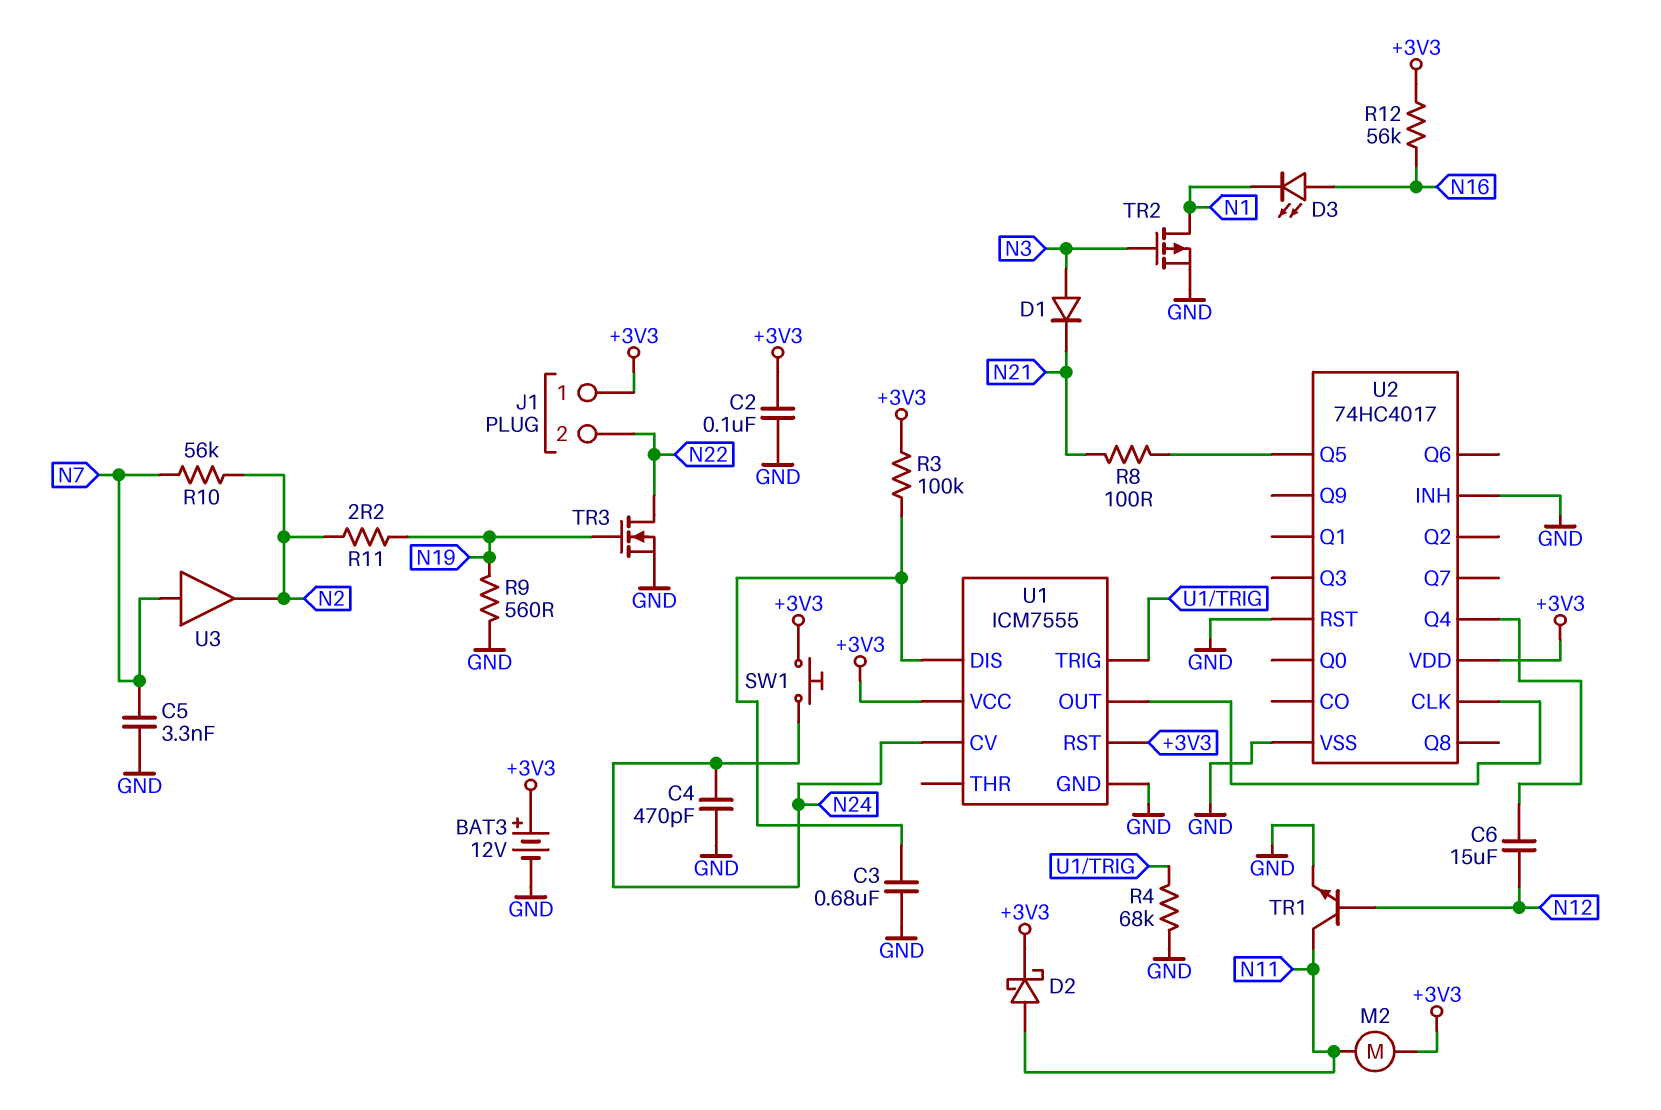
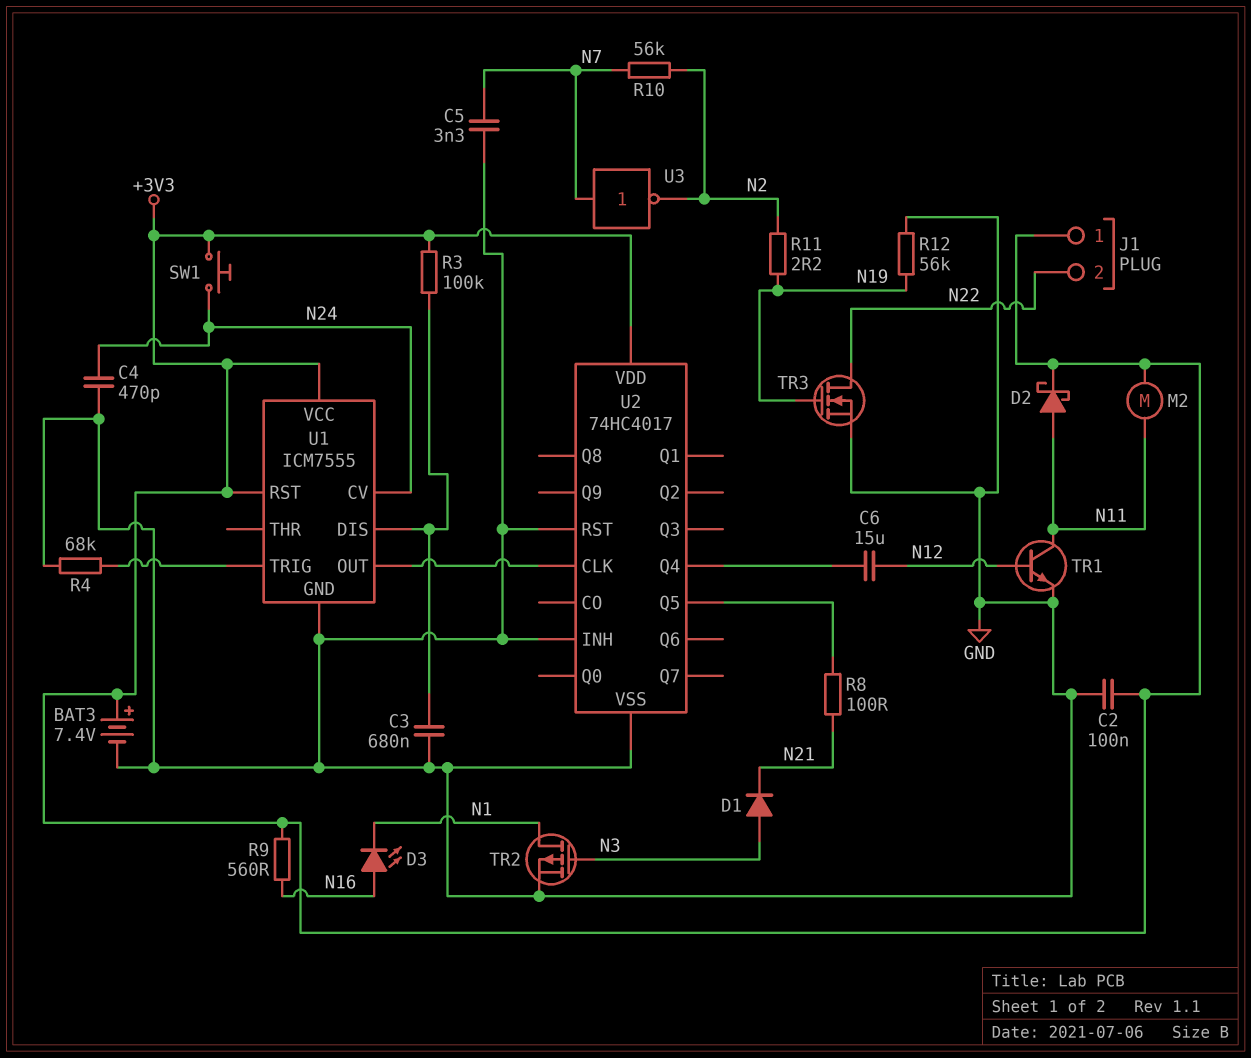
BAT3: 12V (plus +3V3, minus GND) -> 7.4V (plus +3V3, minus GND)
R9: 560 (GND, N19) -> 560 (+3V3, N16)
R12: 56k (+3V3, N16) -> 56k (GND, N19)
U3: buffer (in N7, out N2) -> NOT (in N7, out N2)

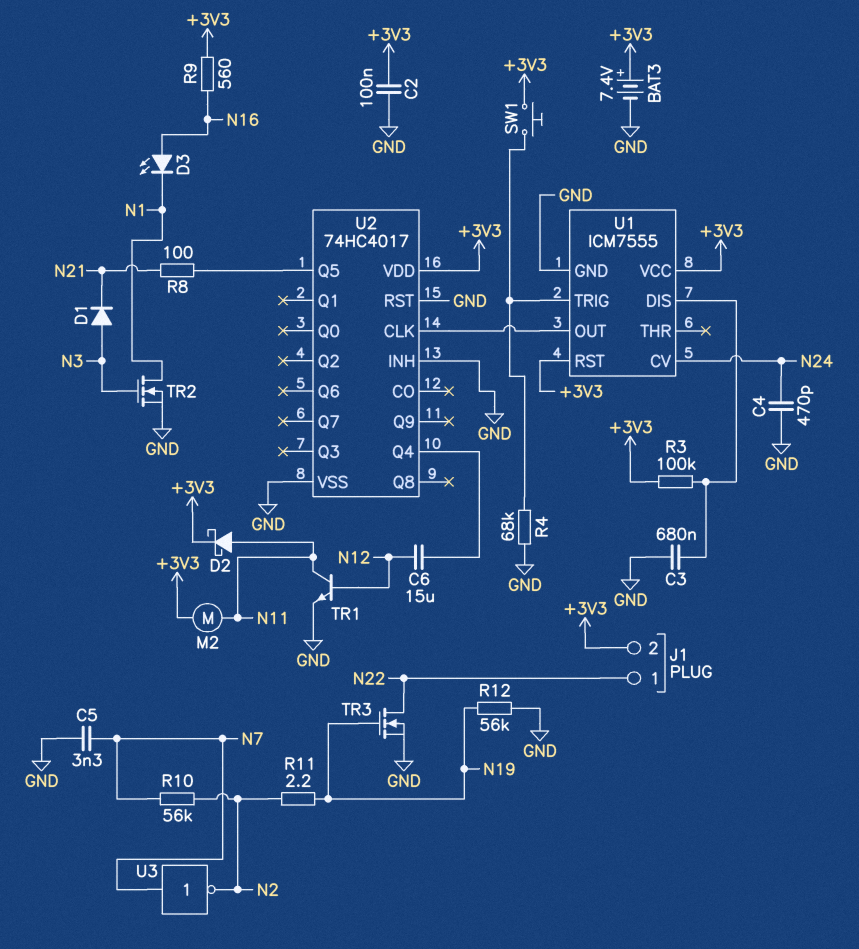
J1 pin 1: +3V3 -> N22
J1 pin 2: N22 -> +3V3
SW1: button (+3V3, N24) -> button (+3V3, U1/TRIG)
TR2: PMOS (G N3, D N1, S GND) -> NMOS (G N3, D N1, S GND)

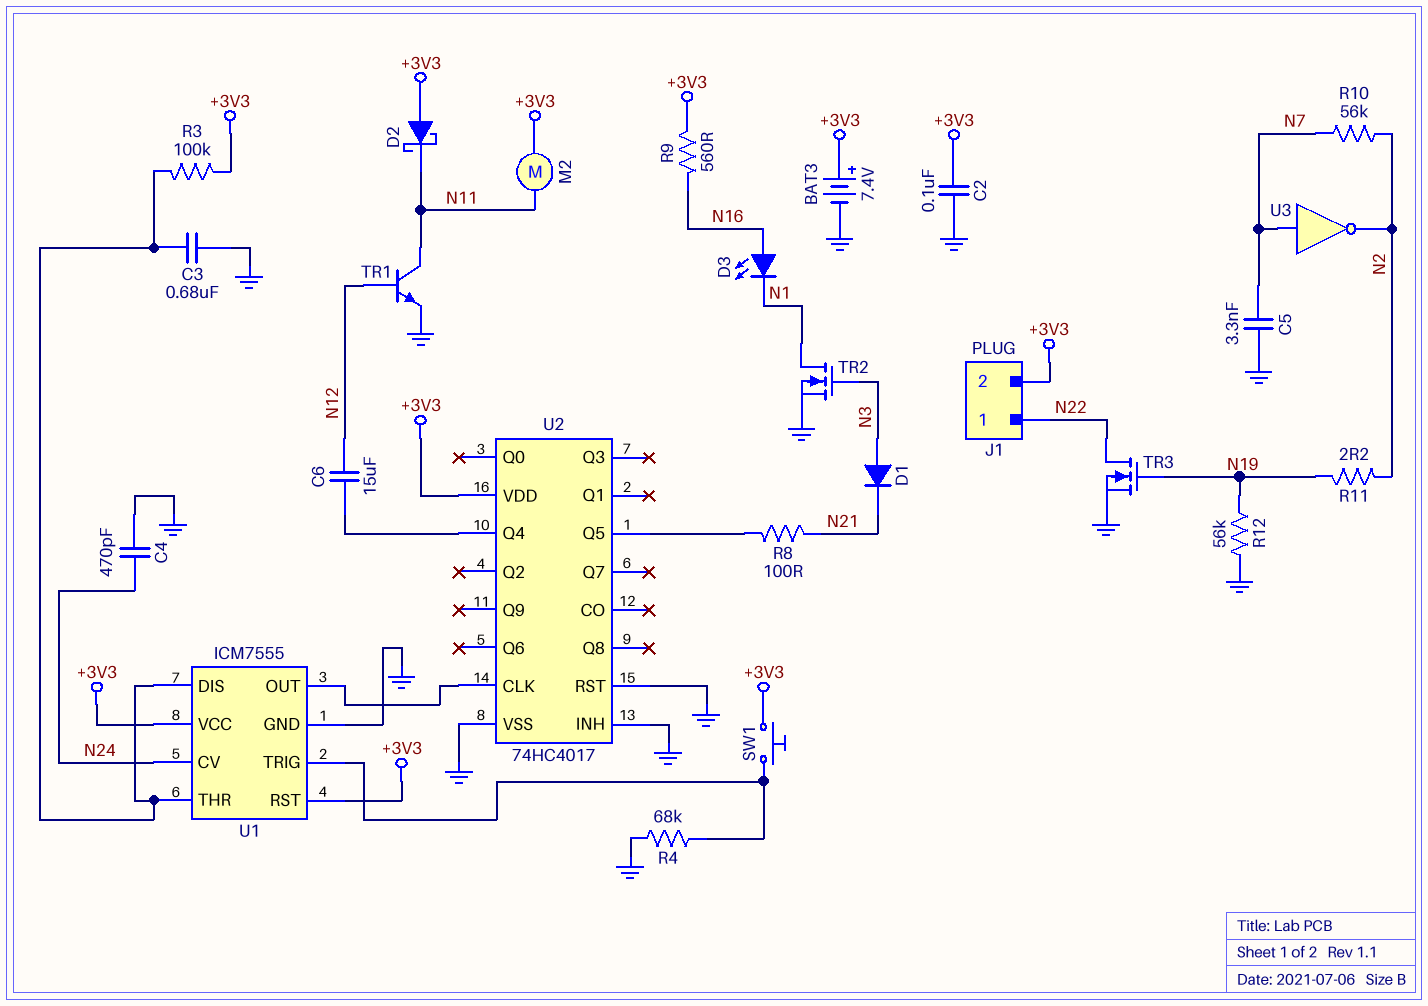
D2: schottky (A N11, K +3V3) -> schottky (A +3V3, K N11)
U1 pin THR: none -> U1/DIS

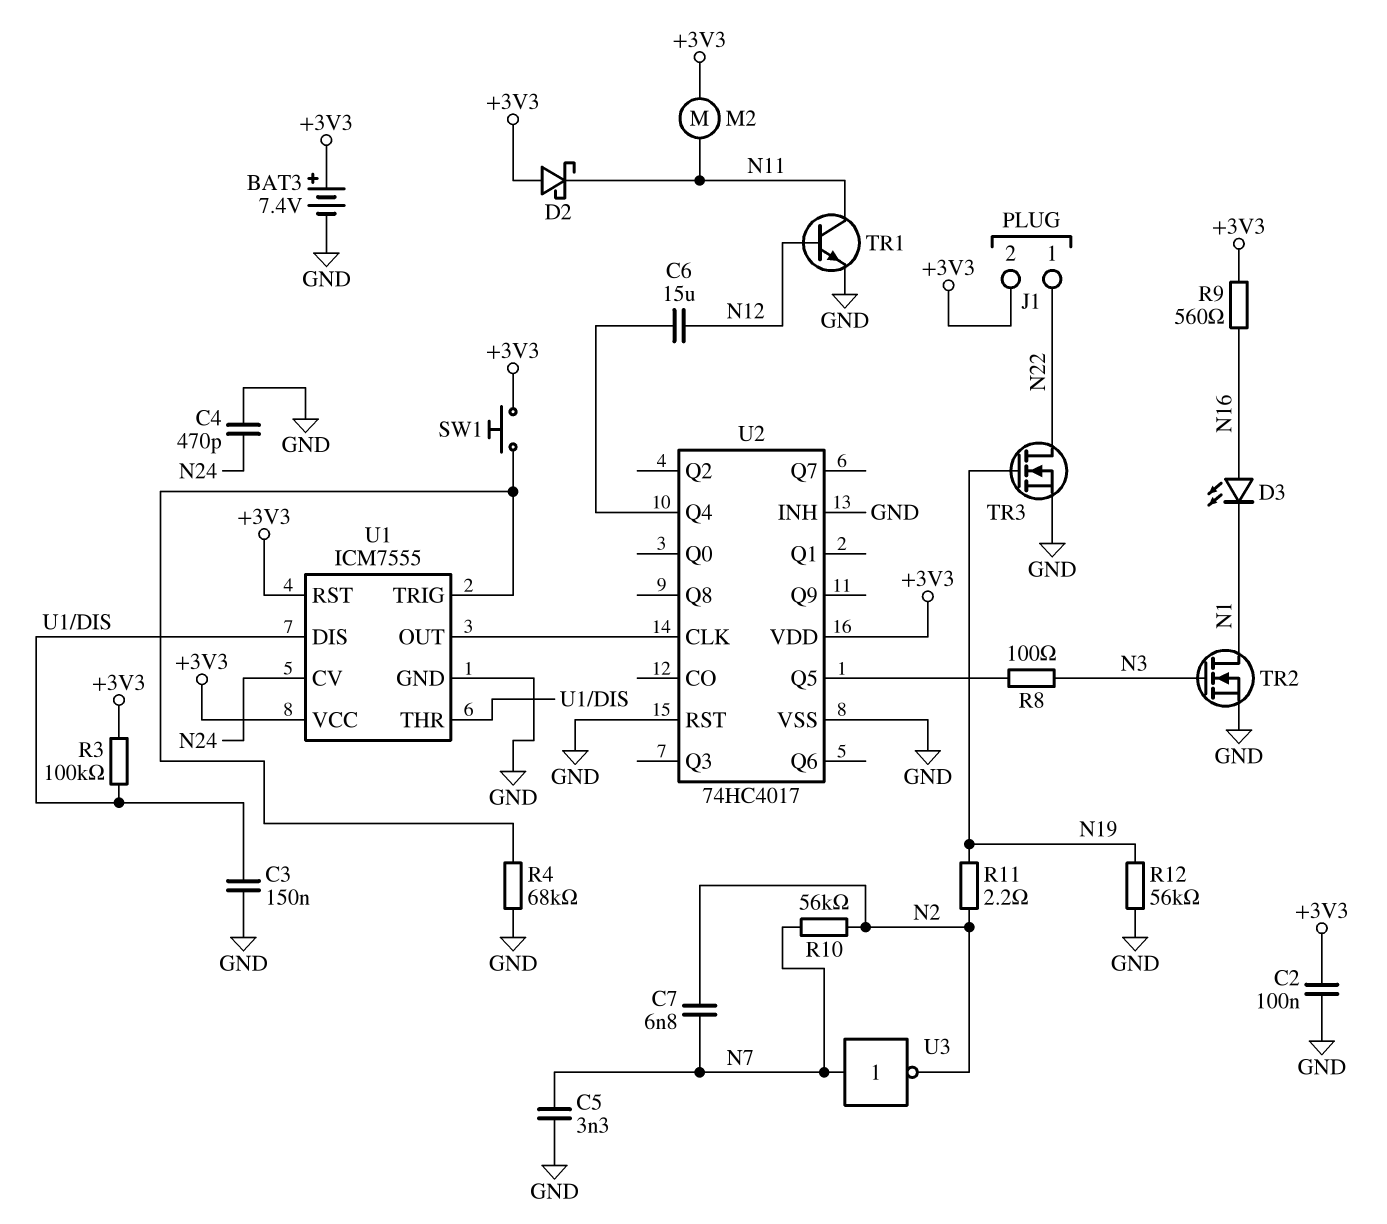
C3: 680nF (GND, U1/DIS) -> 150nF (GND, U1/DIS)
C7: none -> 6.8nF (N2, N7)
D1: diode (A N3, K N21) -> none
R8: 100 (N21, U2/Q5) -> 100 (N3, U2/Q5)

